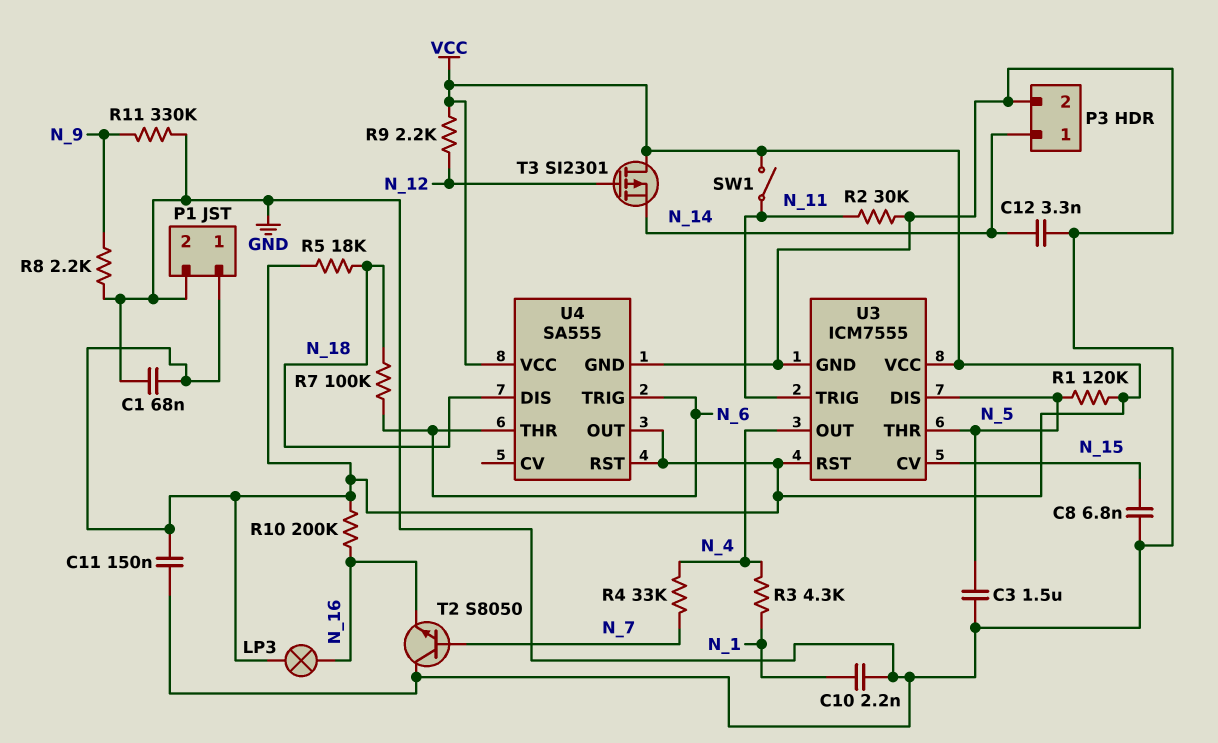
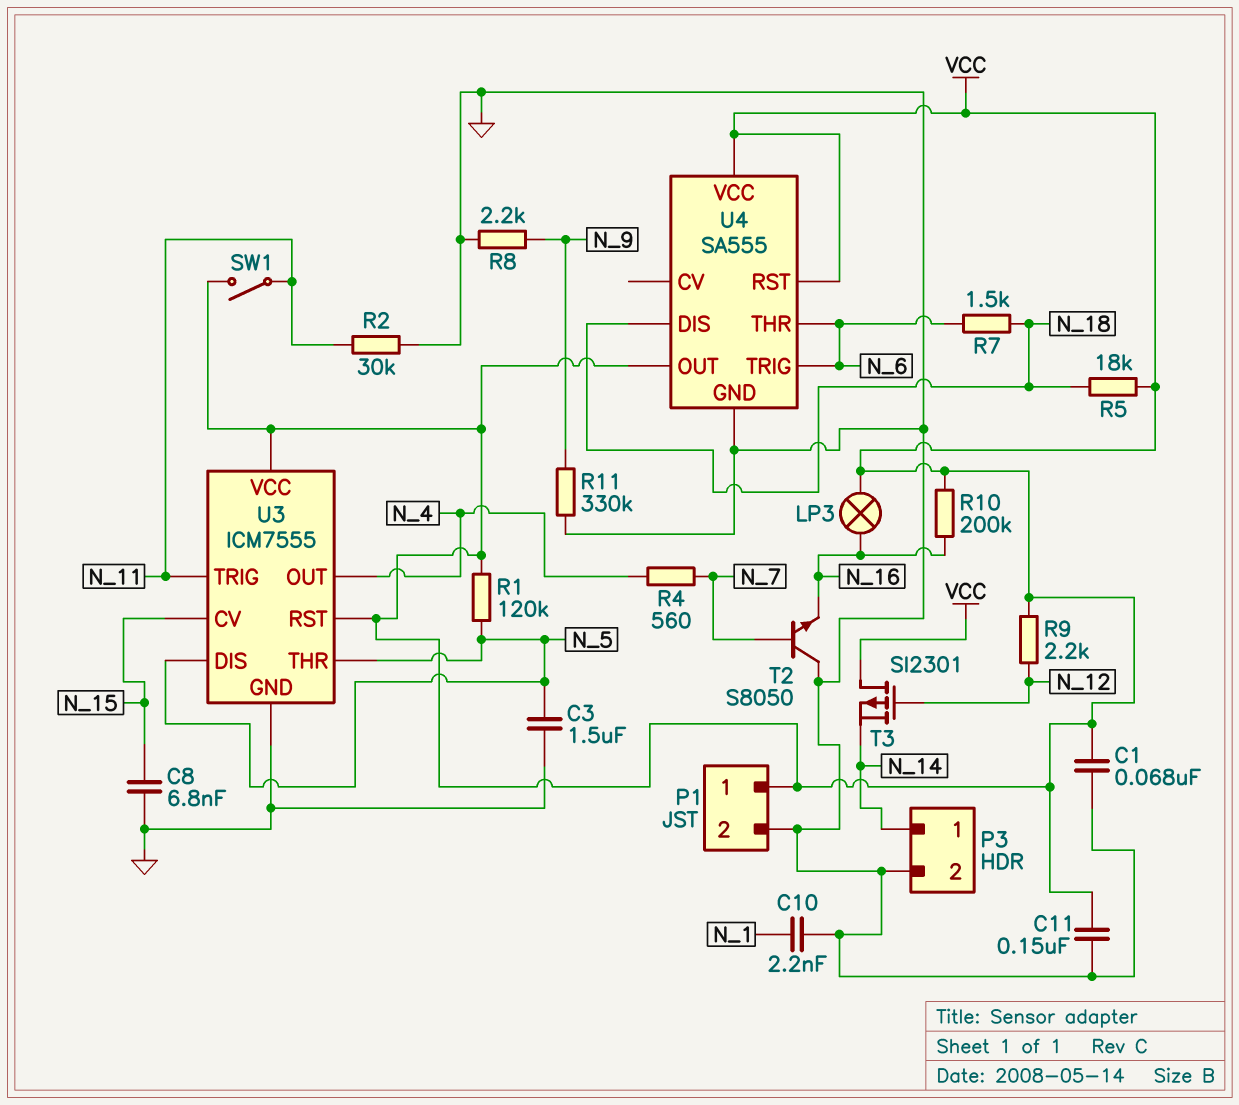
C12: 3.3nF (GND, N_14) -> none
R3: 4.3k (N_1, N_4) -> none
R4: 33k (N_4, N_7) -> 560 (N_4, N_7)
R7: 100k (N_6, N_18) -> 1.5k (N_6, N_18)

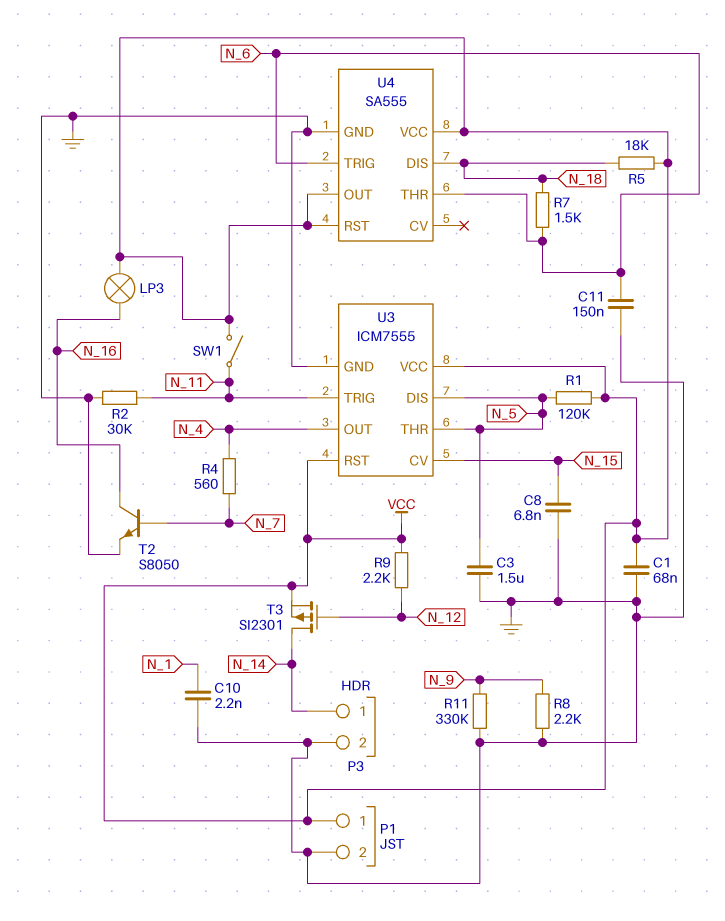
C11: 150nF (GND, VCC) -> 150nF (GND, N_6)
R10: 200k (N_16, VCC) -> none
T2: NPN S8050 (B N_7, C GND, E N_16) -> NPN S8050 (B N_7, C N_16, E GND)
T3: PMOS SI2301 (G N_12, D VCC, S N_14) -> PMOS SI2301 (G N_12, D N_14, S VCC)

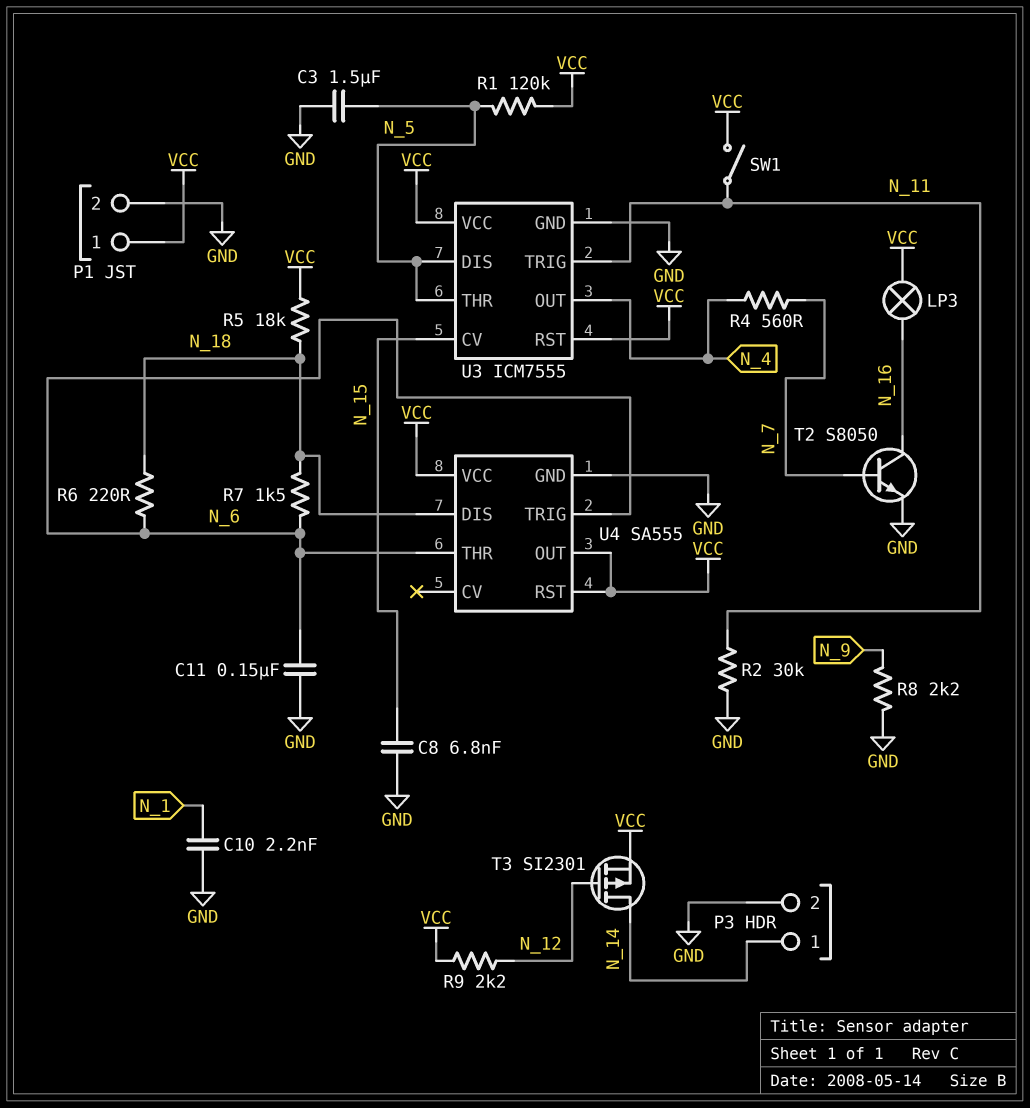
C1: 68nF (GND, VCC) -> none
R6: none -> 220 (N_6, N_18)
R11: 330k (GND, N_9) -> none

